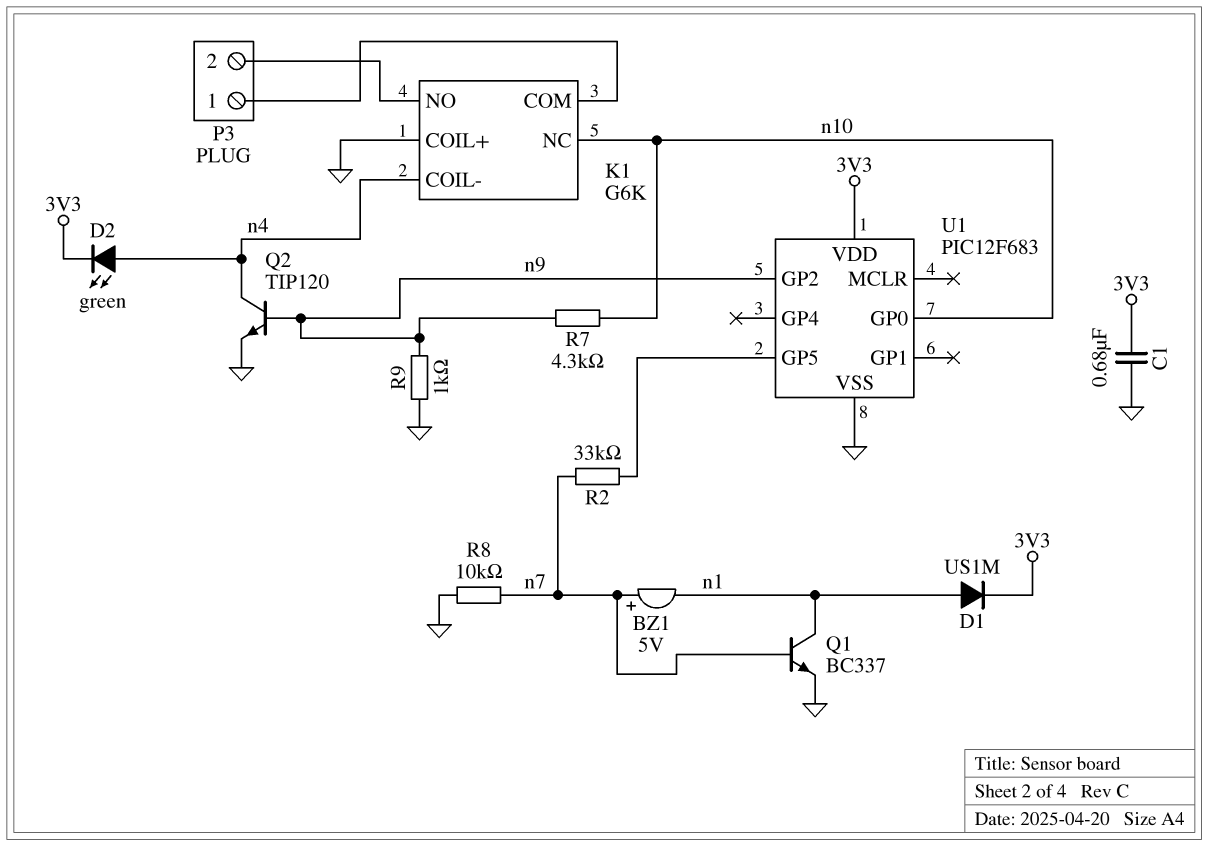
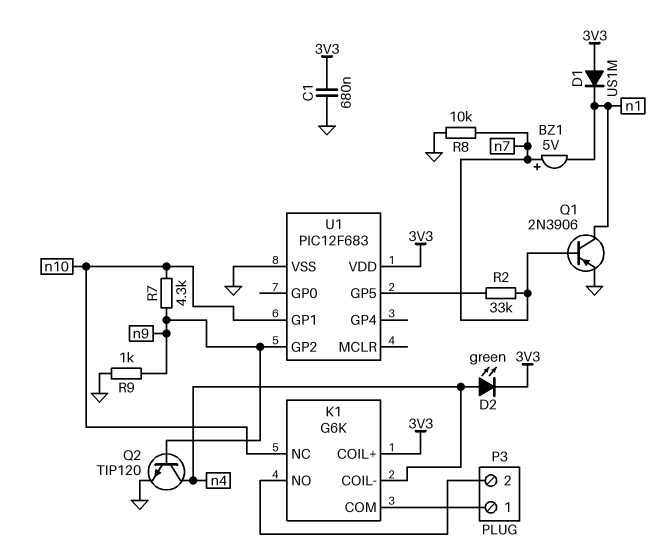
D1: diode US1M (A n1, K 3V3) -> diode US1M (A 3V3, K n1)
K1 pin COIL+: GND -> 3V3
Q1: NPN BC337 (B n7, C n1, E GND) -> PNP 2N3906 (B n7, C n1, E GND)
U1 pin GP0: n10 -> none
U1 pin GP1: none -> n10

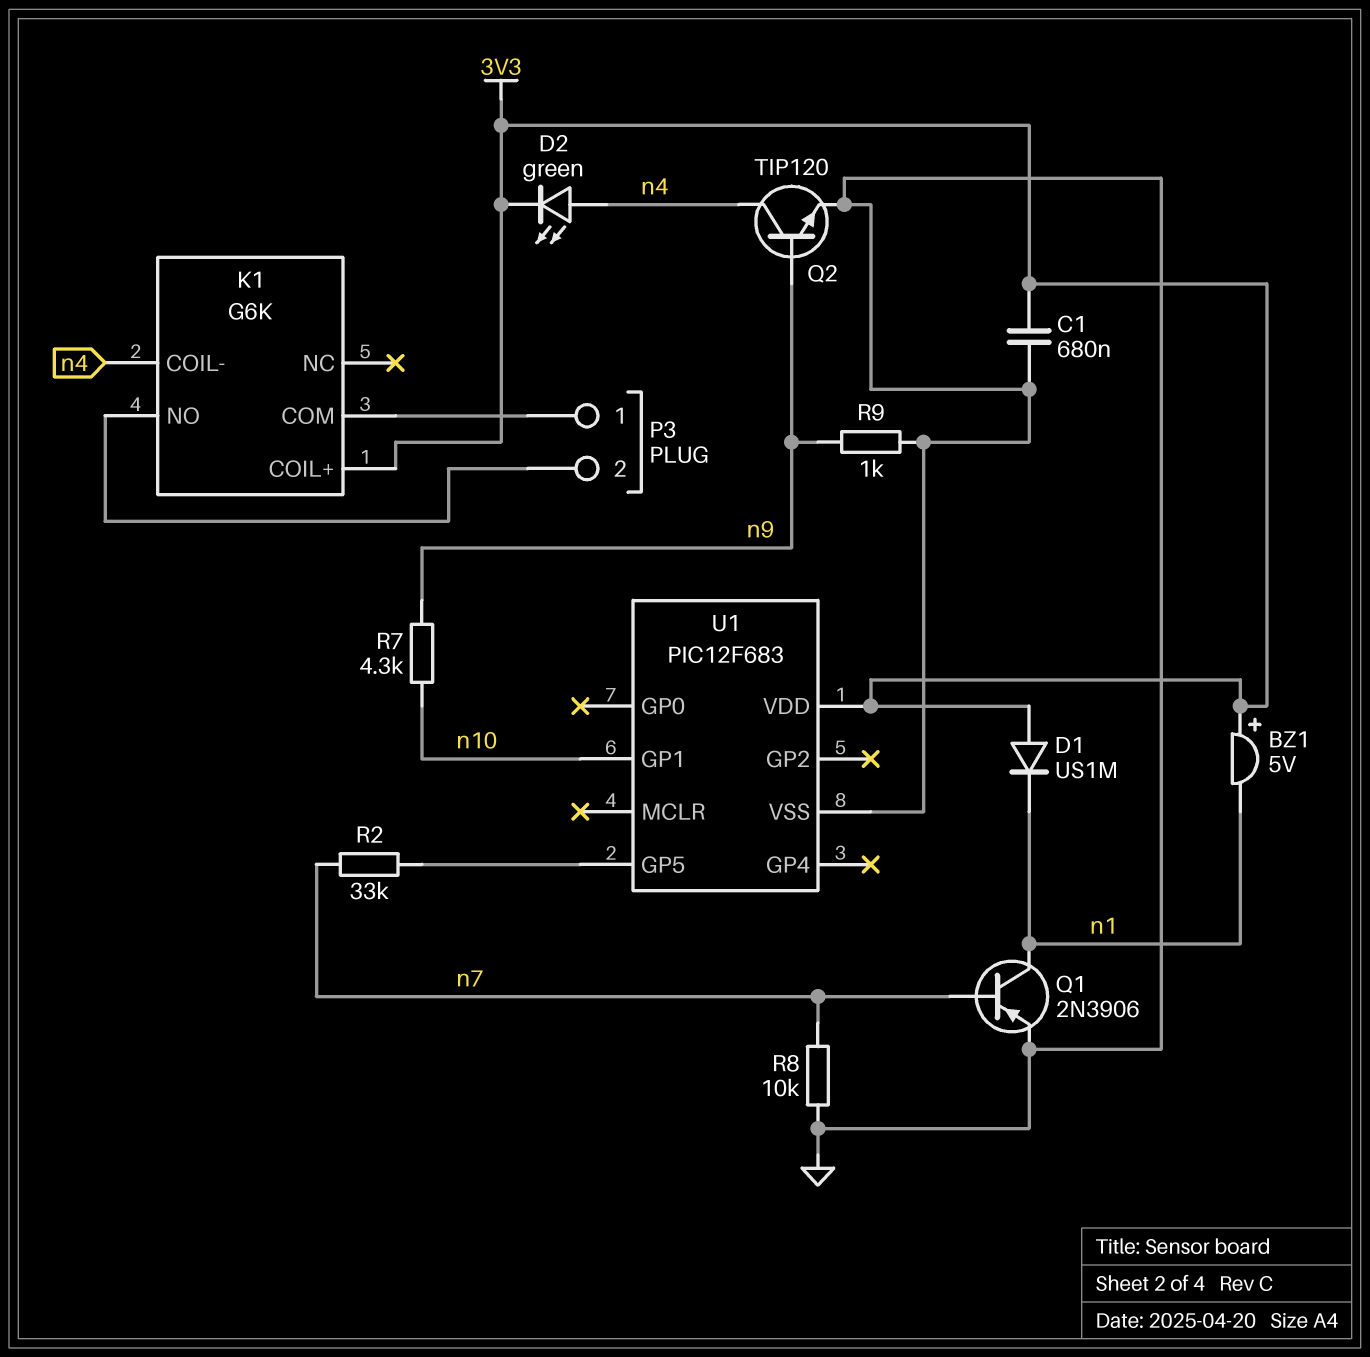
BZ1: buzzer 5V (plus n7, minus n1) -> buzzer 5V (plus 3V3, minus n1)
K1 pin NC: n10 -> none
U1 pin GP2: n9 -> none

